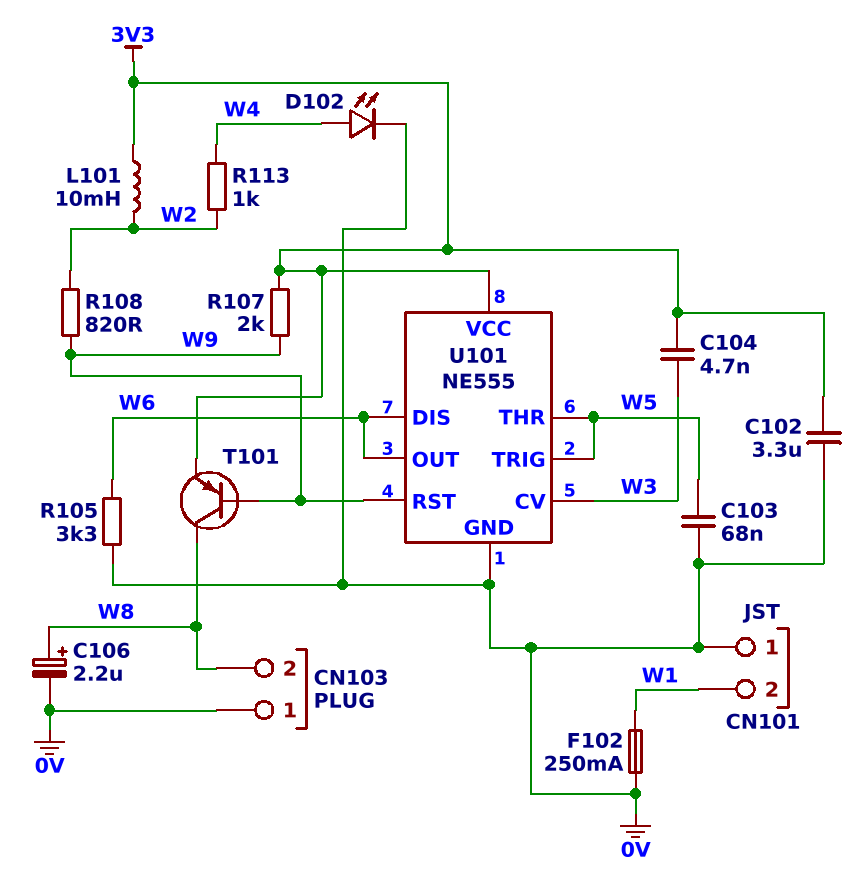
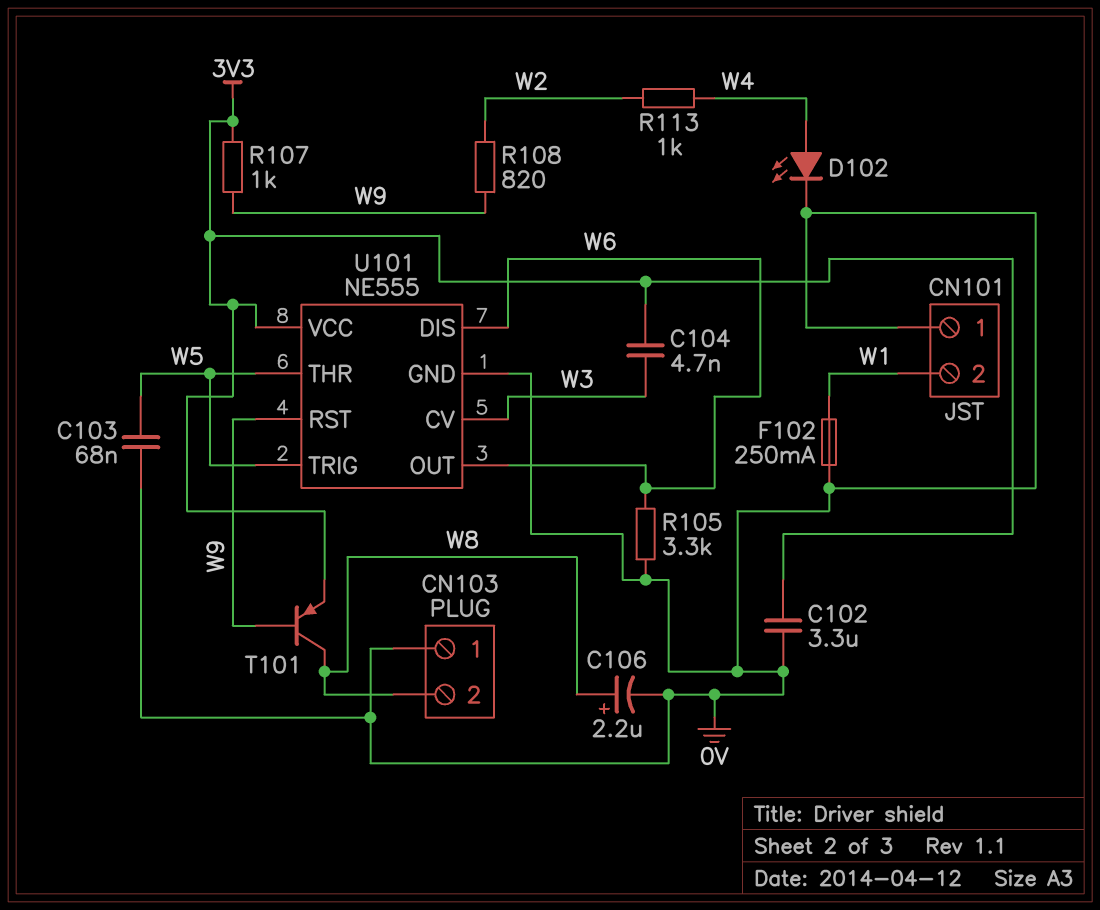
L101: 10mH (3V3, W2) -> none
R107: 2k (3V3, W9) -> 1k (3V3, W9)

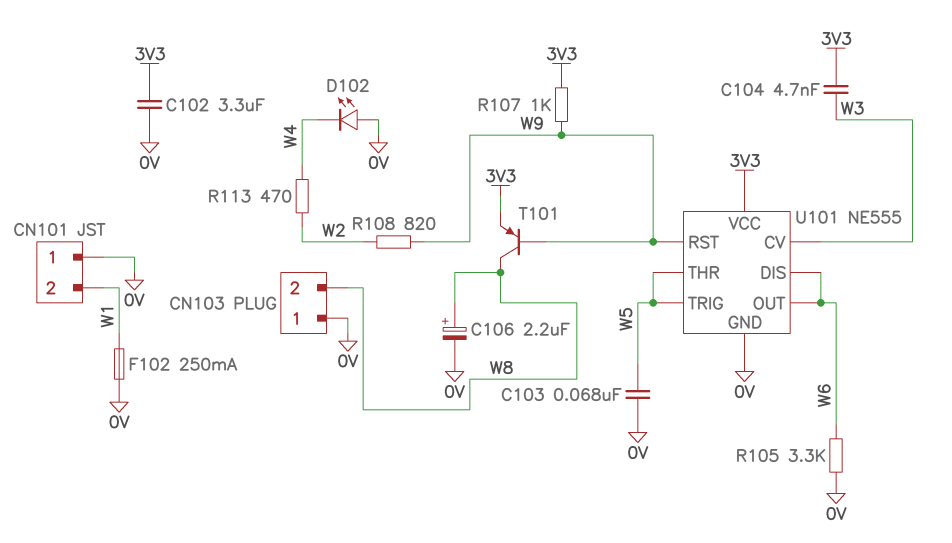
D102: LED (A W4, K 0V) -> LED (A 0V, K W4)
R113: 1k (W2, W4) -> 470 (W2, W4)

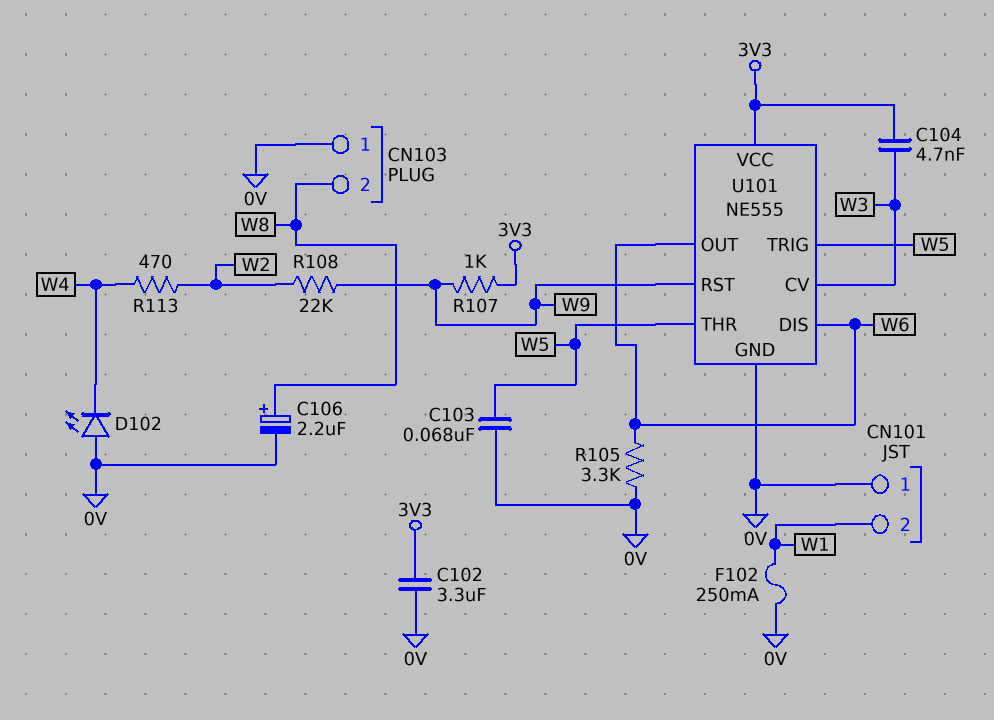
R108: 820 (W2, W9) -> 22k (W2, W9)
T101: PNP (B W9, C W8, E 3V3) -> none

